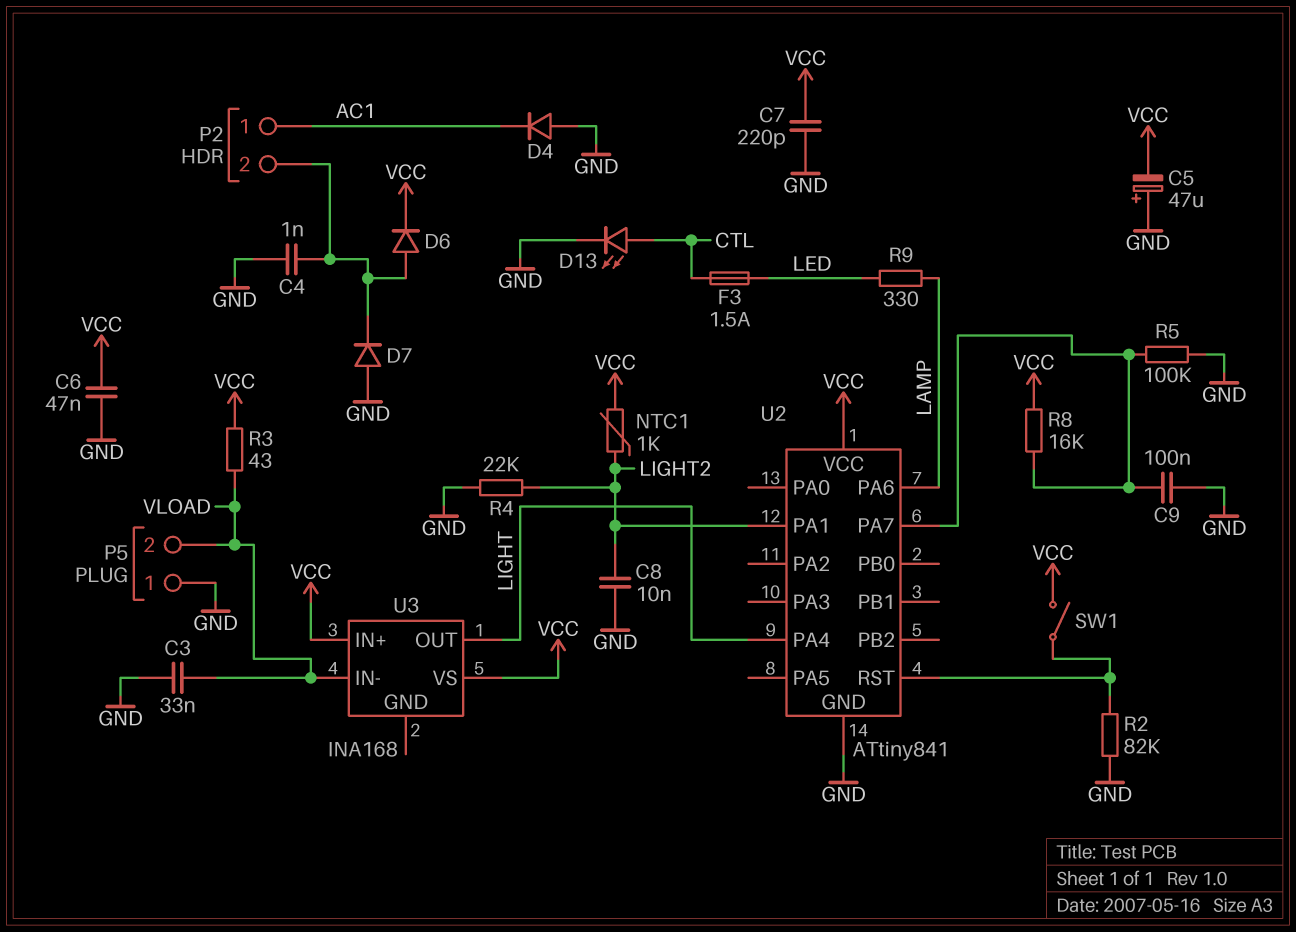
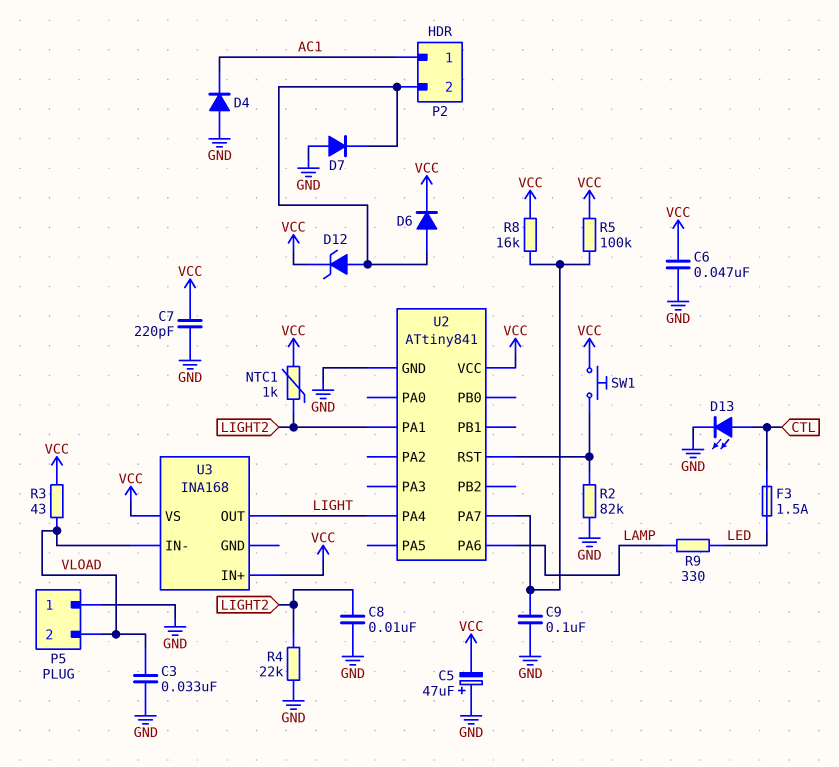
C4: 1nF (GND, P2/2) -> none
D12: none -> zener (A P2/2, K VCC)
R5: 100k (GND, U2/PA7) -> 100k (U2/PA7, VCC)
SW1: switch (U2/RST, VCC) -> button (U2/RST, VCC)

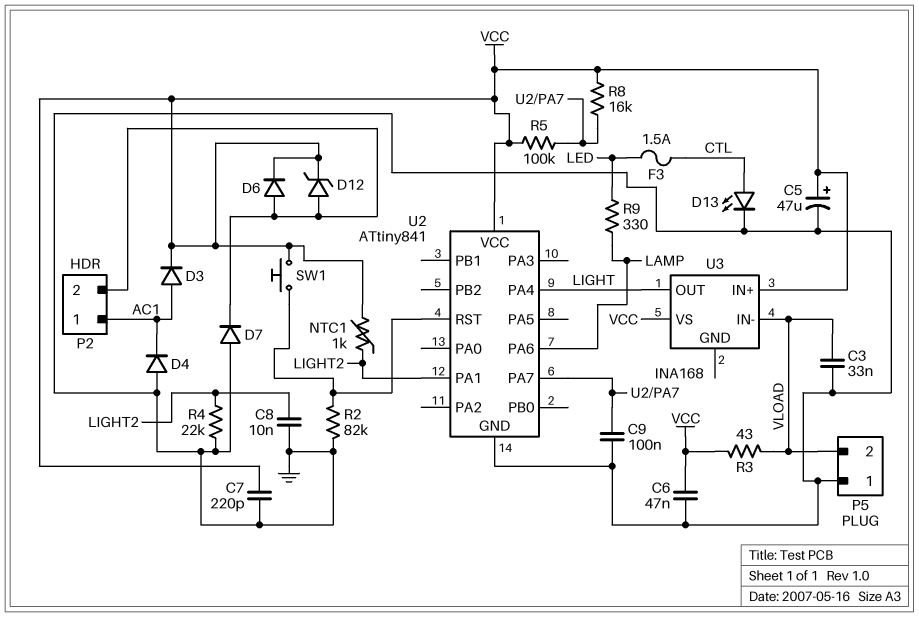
C5: 47uF (plus GND, minus VCC) -> 47uF (plus VCC, minus GND)
D3: none -> diode (A AC1, K VCC)

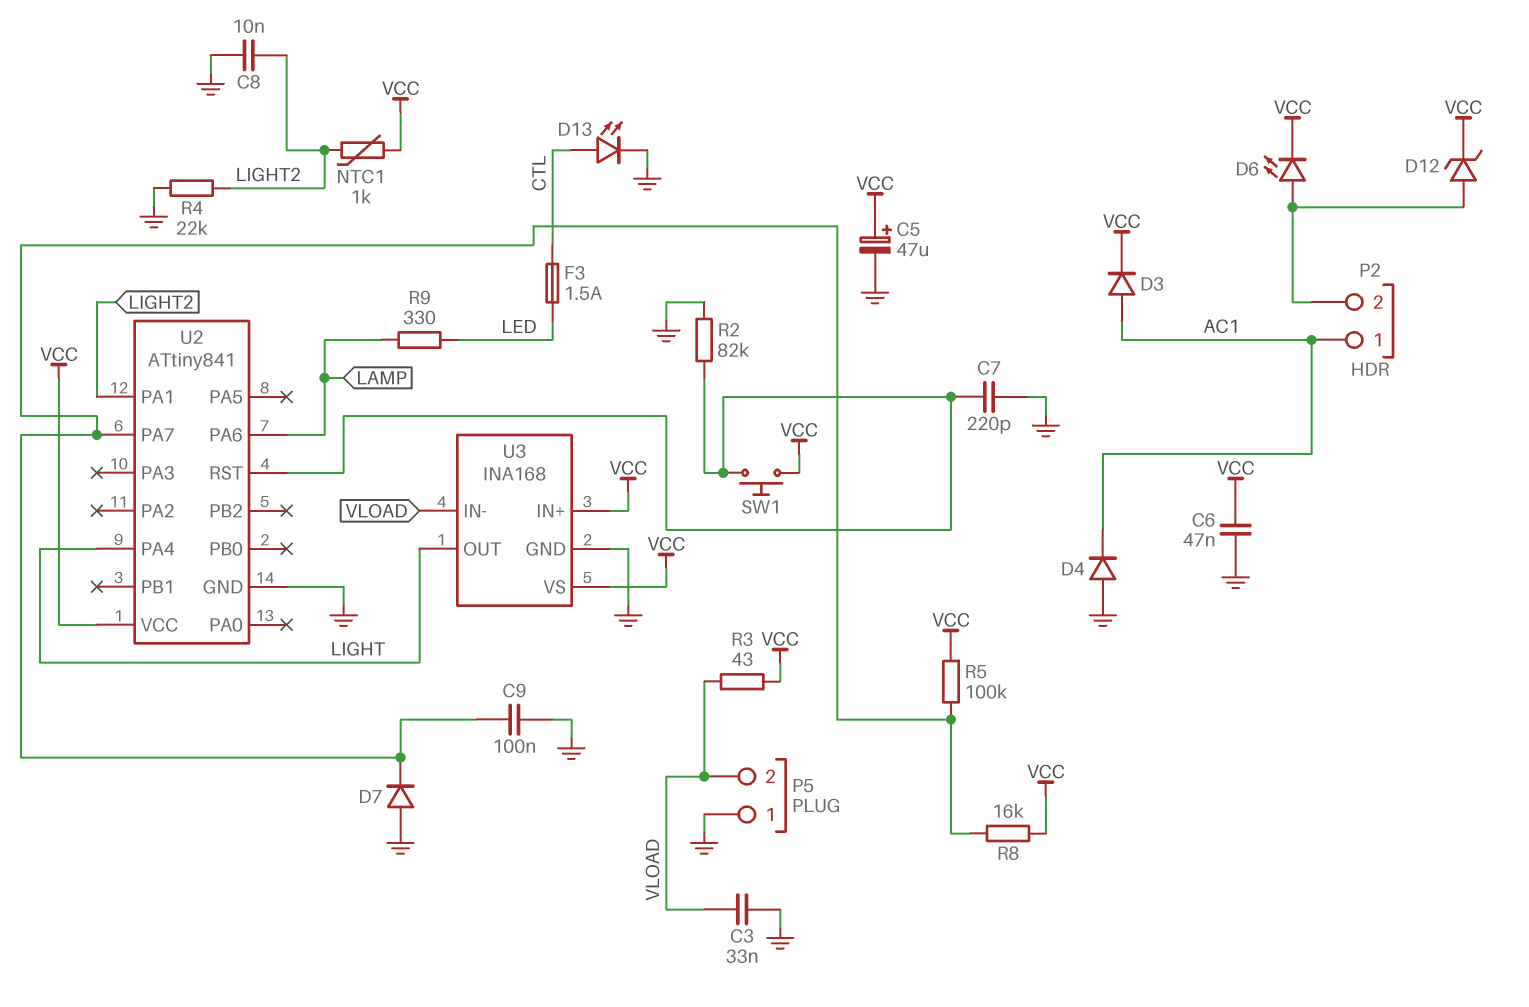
C7: 220pF (GND, VCC) -> 220pF (GND, U2/RST)
D6: diode (A P2/2, K VCC) -> LED (A P2/2, K VCC)
D7: diode (A GND, K P2/2) -> diode (A GND, K U2/PA7)
U3 pin GND: none -> GND

